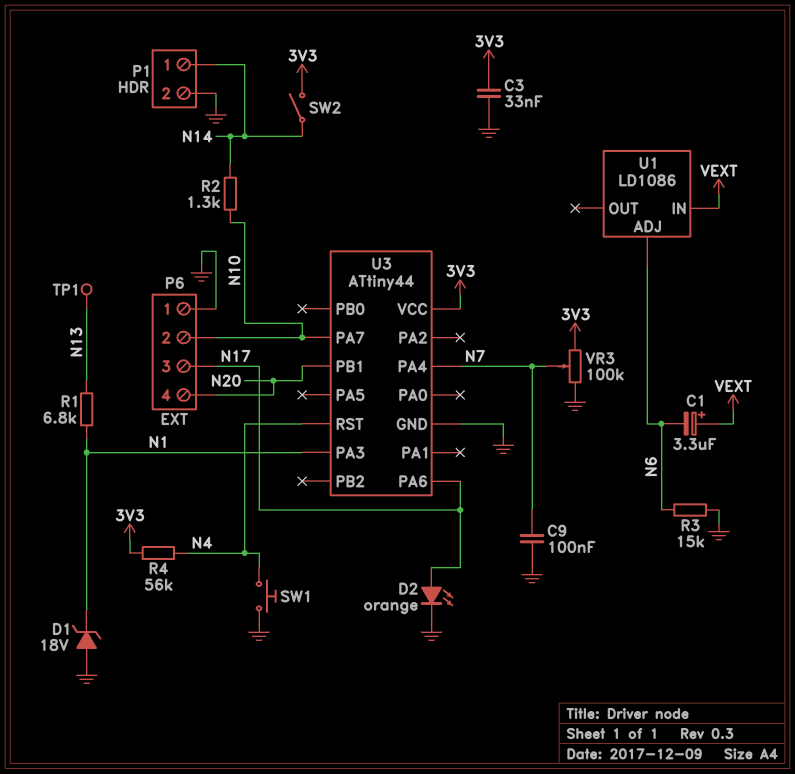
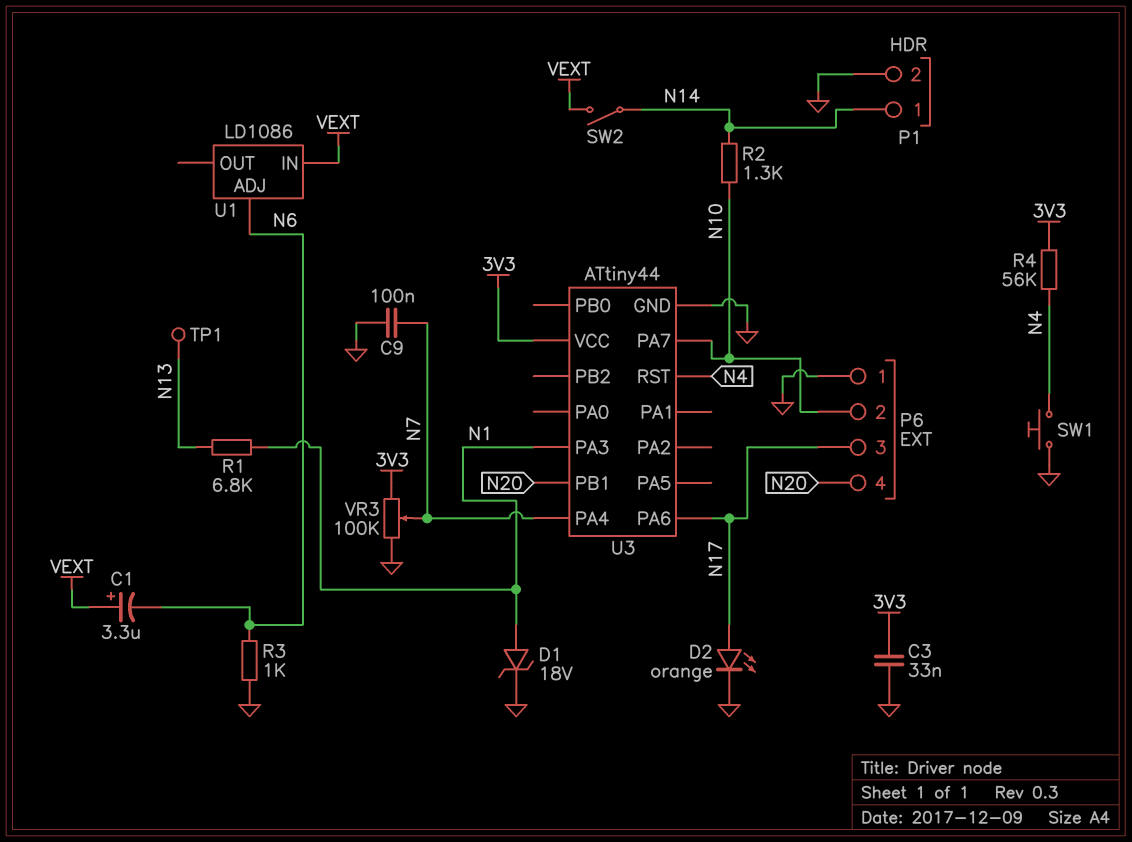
D1: zener 18V (A GND, K N1) -> zener 18V (A N1, K GND)
R3: 15k (GND, N6) -> 1k (GND, N6)
SW2: switch (3V3, N14) -> switch (N14, VEXT)

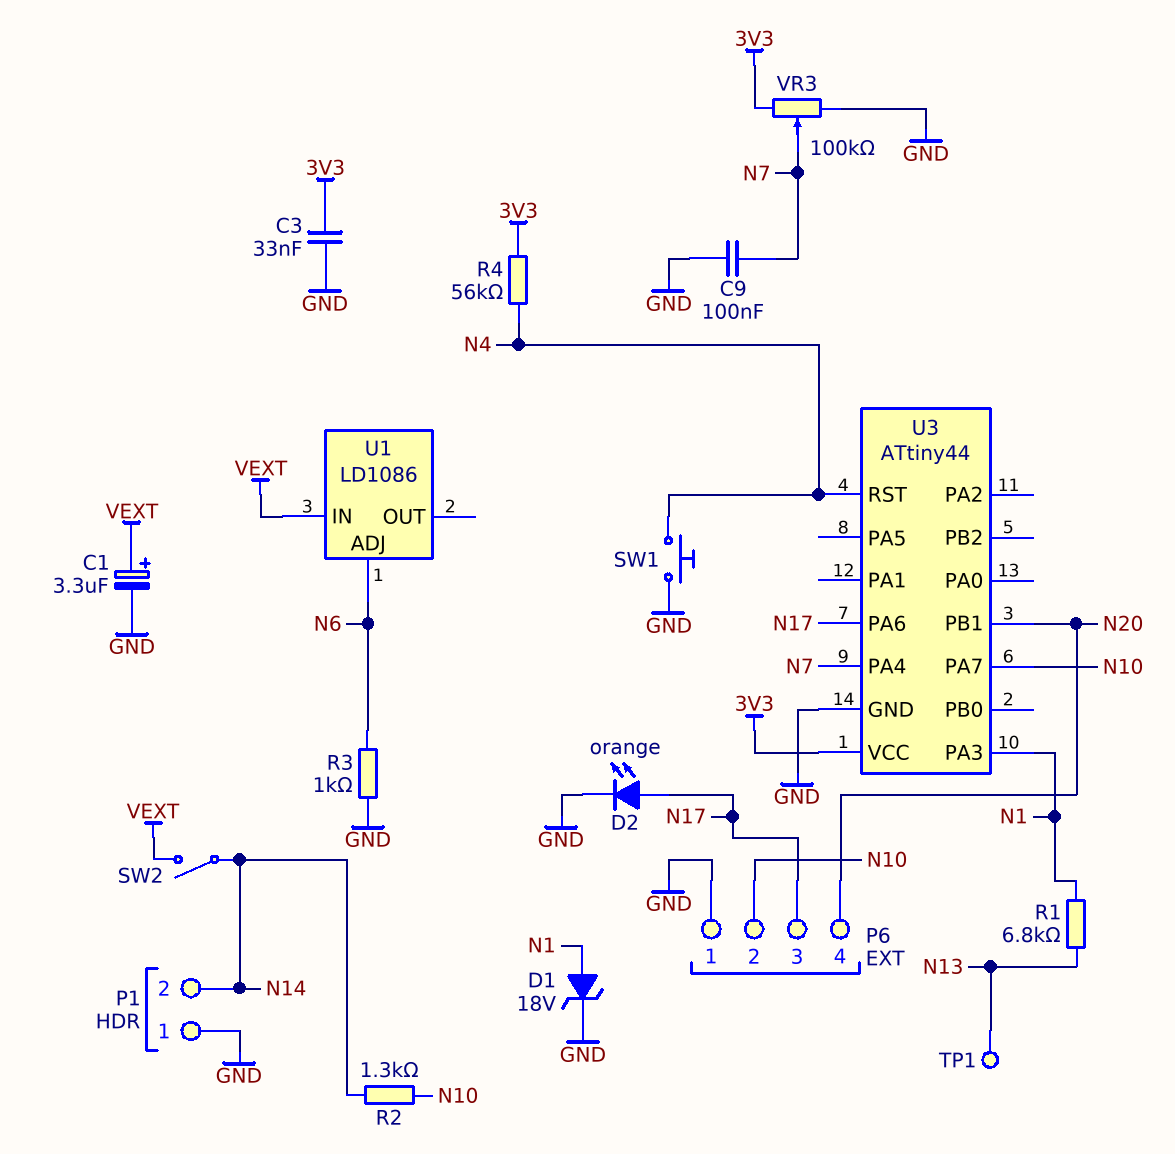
C1: 3.3uF (plus VEXT, minus N6) -> 3.3uF (plus VEXT, minus GND)
P1 pin 1: N14 -> GND
P1 pin 2: GND -> N14

